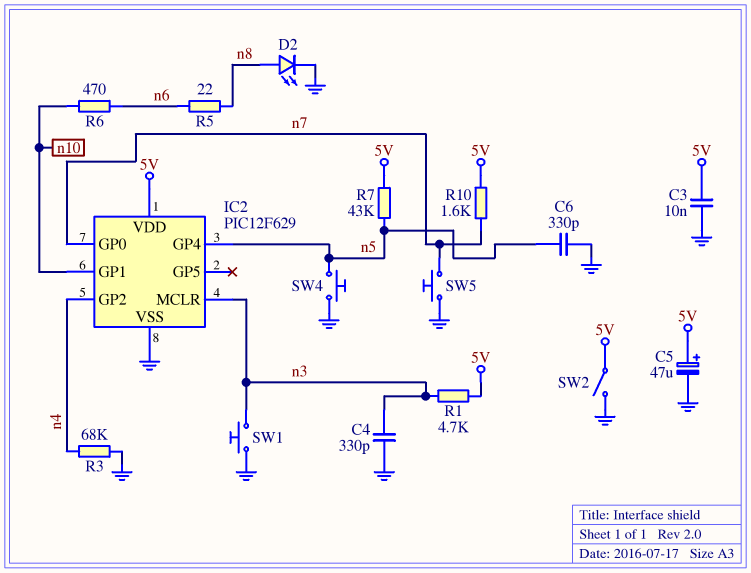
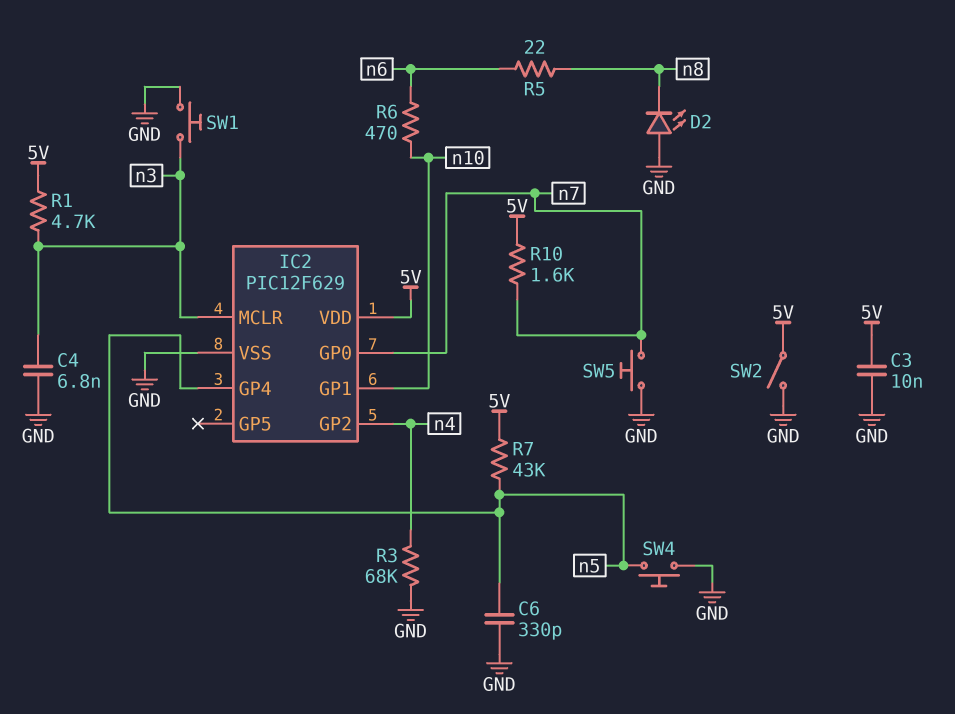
C4: 330pF (GND, n3) -> 6.8nF (GND, n3)
C5: 47uF (plus 5V, minus GND) -> none
D2: LED (A n8, K GND) -> LED (A GND, K n8)

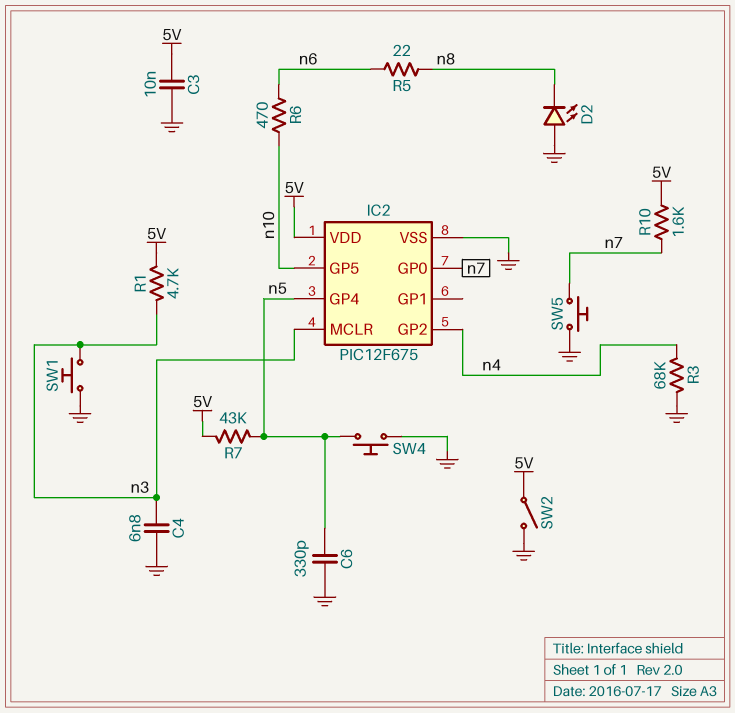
IC2: PIC12F629 -> PIC12F675
IC2 pin GP1: n10 -> none
IC2 pin GP5: none -> n10

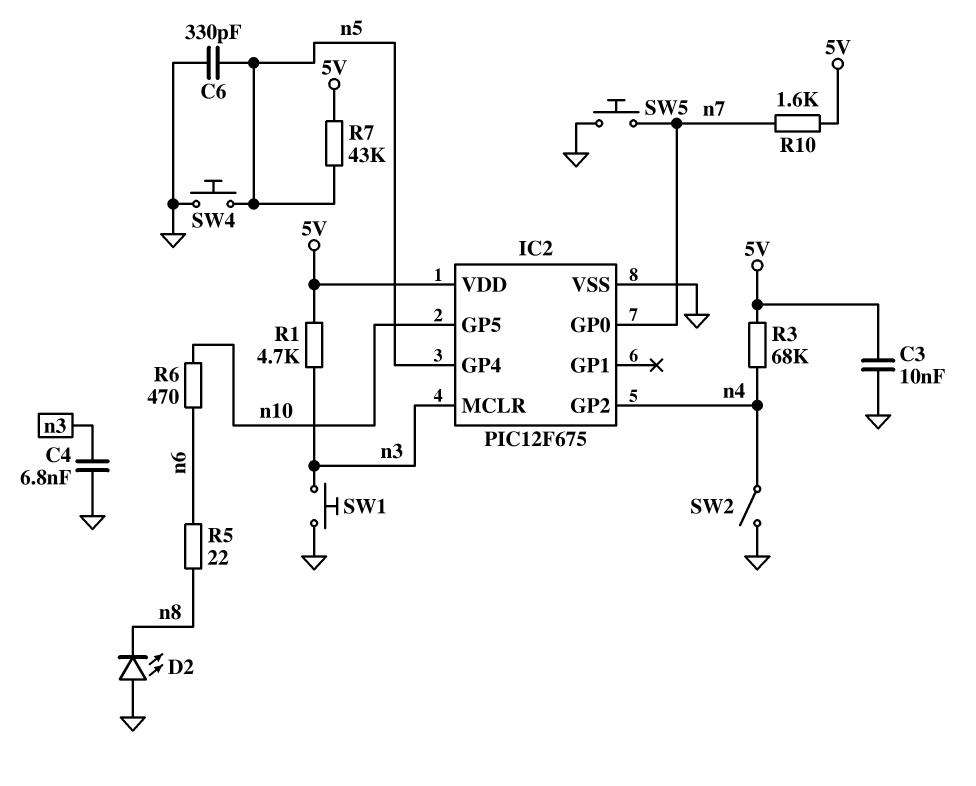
R3: 68k (GND, n4) -> 68k (5V, n4)
SW2: switch (5V, GND) -> switch (GND, n4)

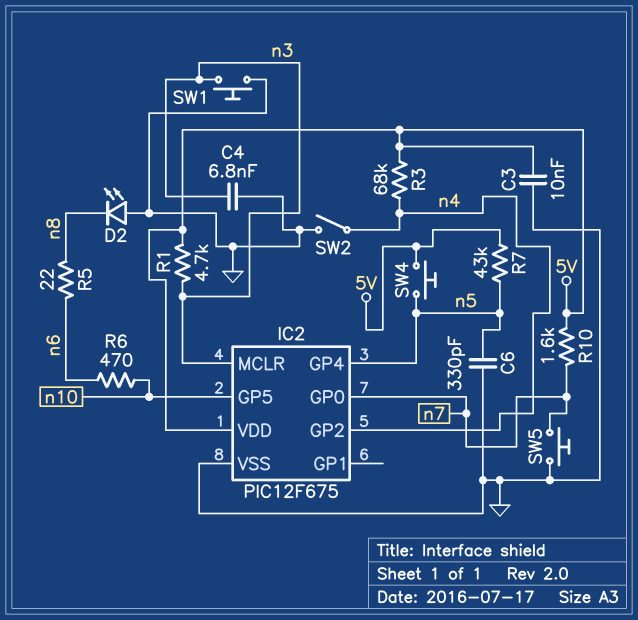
SW4: button (GND, n5) -> button (5V, n5)

